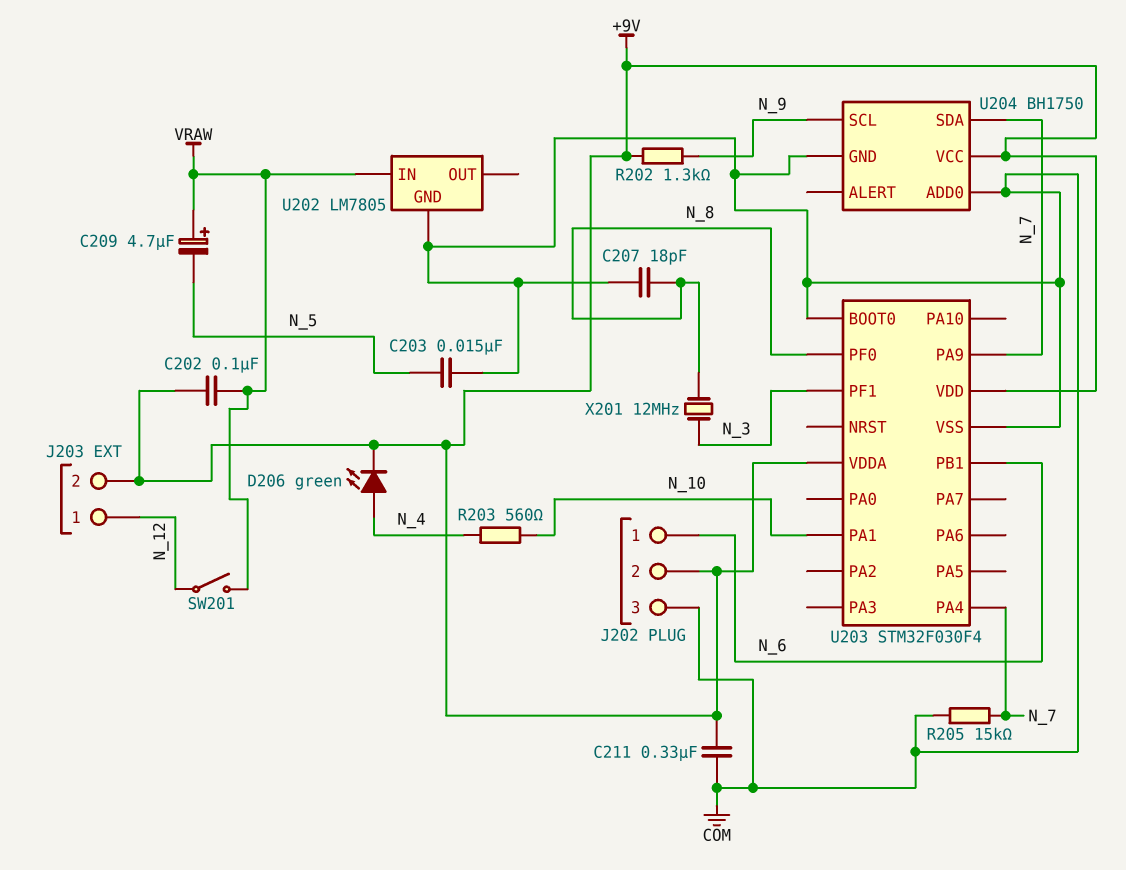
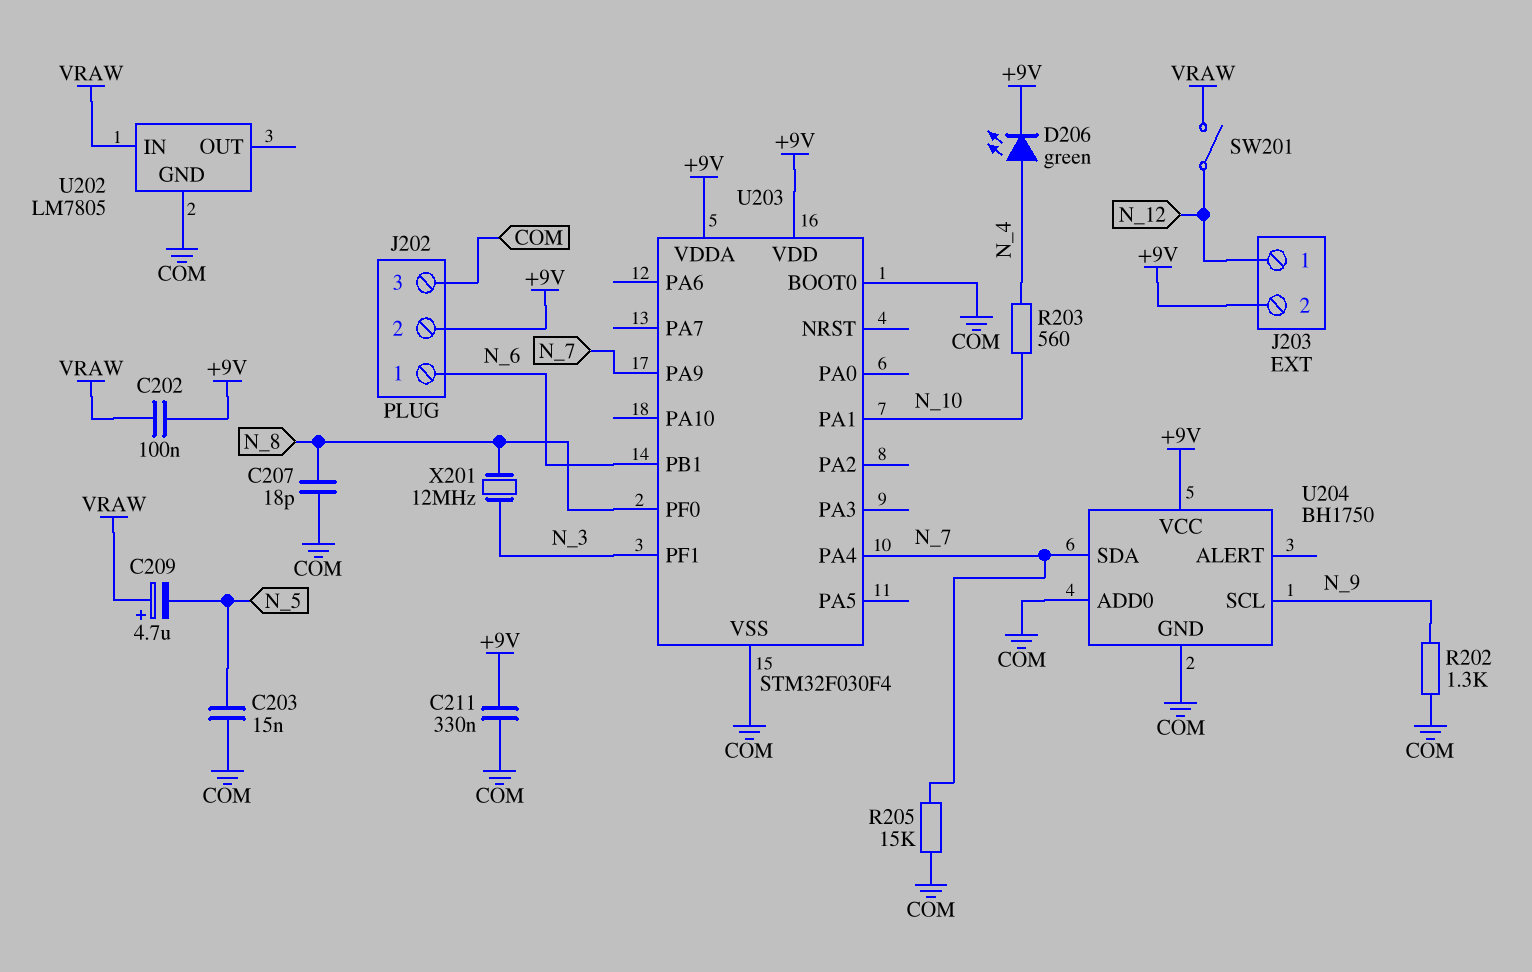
R202: 1.3k (+9V, N_9) -> 1.3k (COM, N_9)

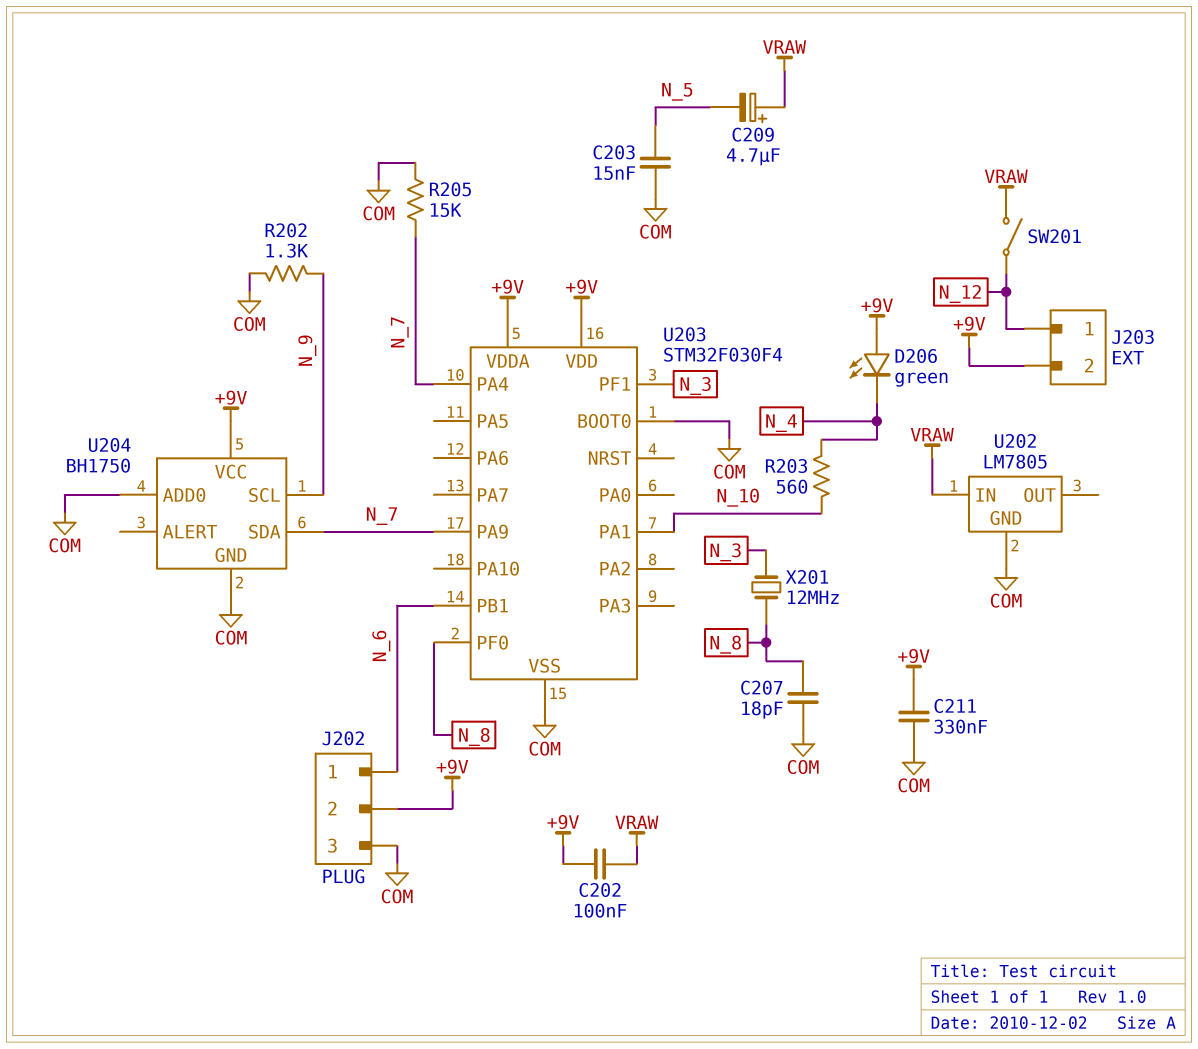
D206: LED green (A N_4, K +9V) -> LED green (A +9V, K N_4)

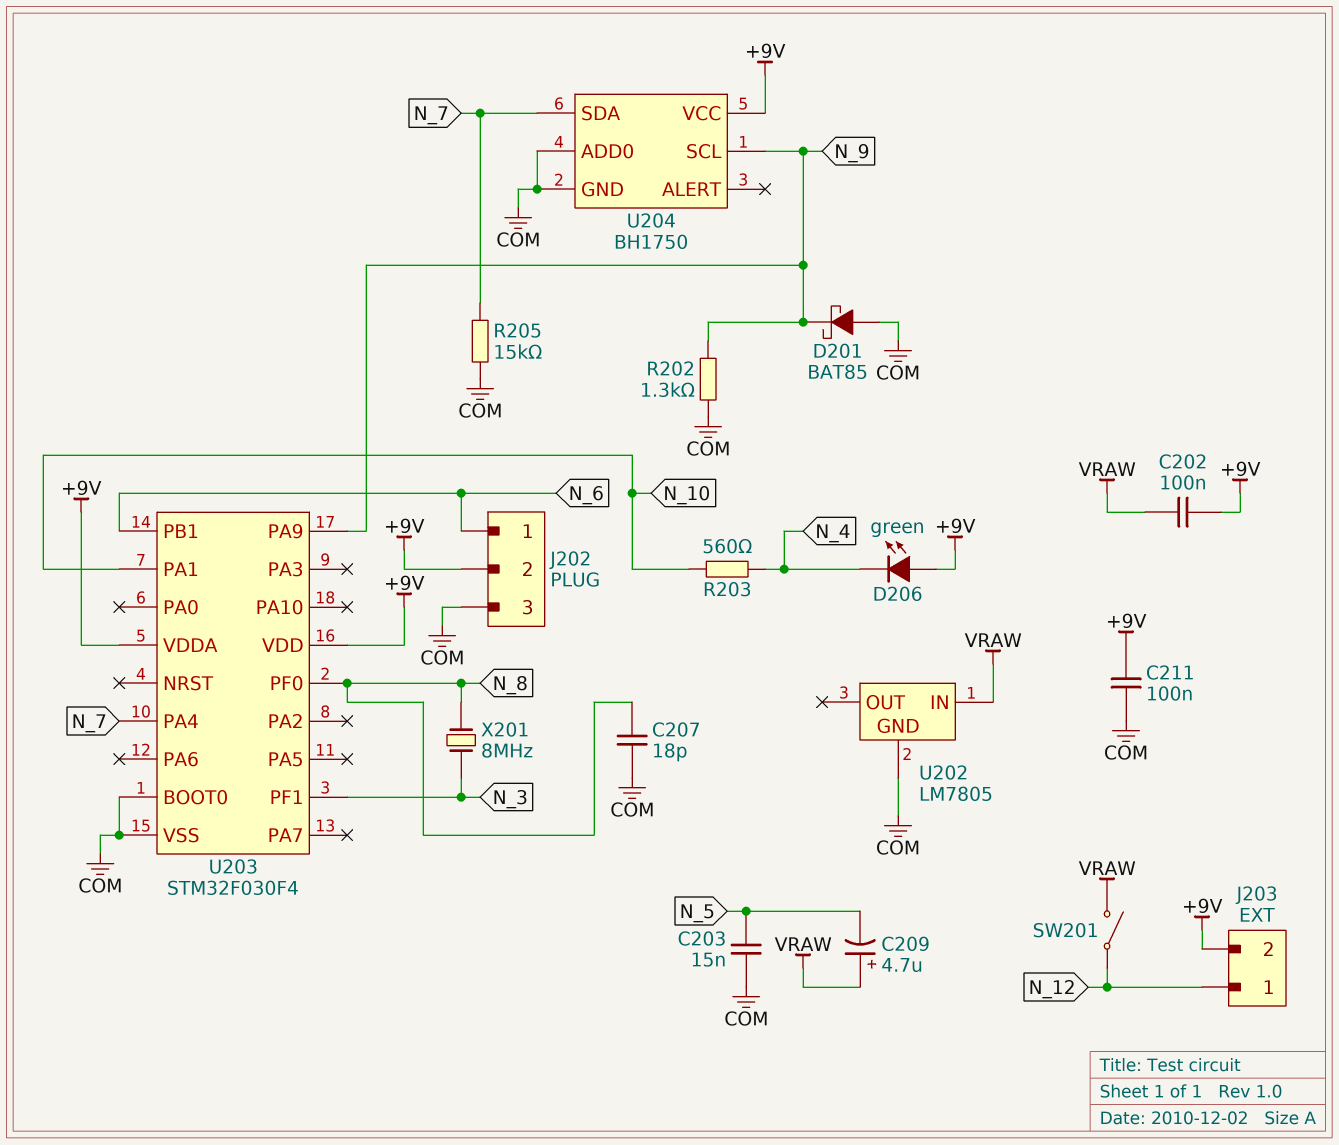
C211: 330nF (+9V, COM) -> 100nF (+9V, COM)
D201: none -> schottky BAT85 (A COM, K N_9)
U203 pin PA9: N_7 -> N_9
X201: 12MHz (N_3, N_8) -> 8MHz (N_3, N_8)

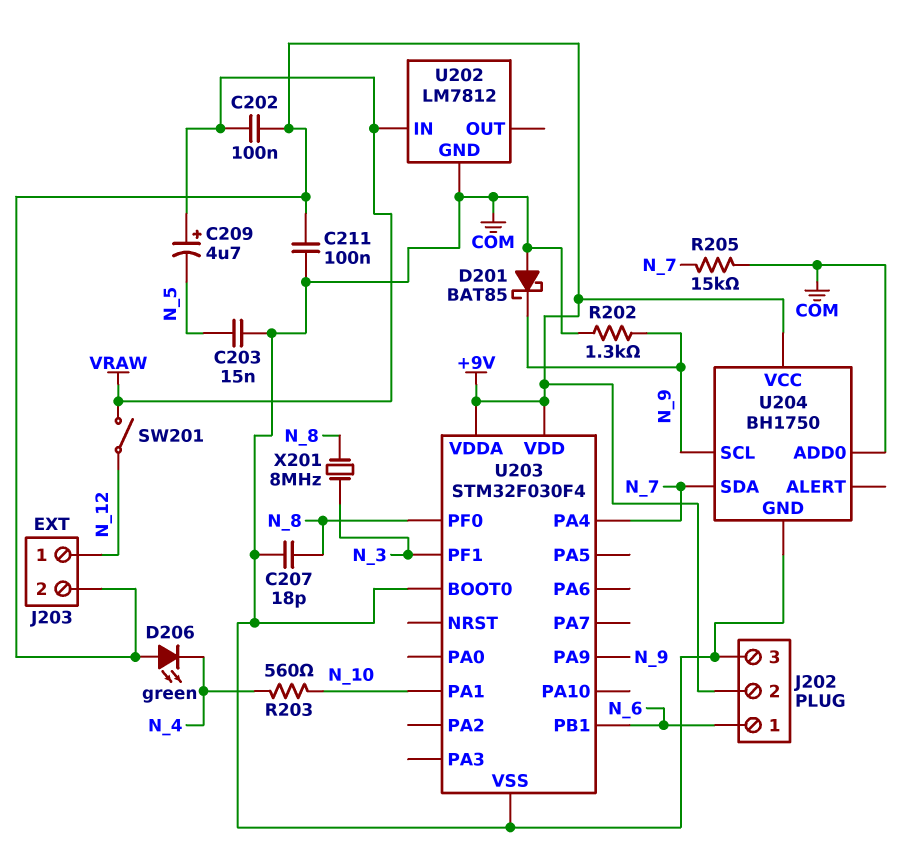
U202: LM7805 -> LM7812

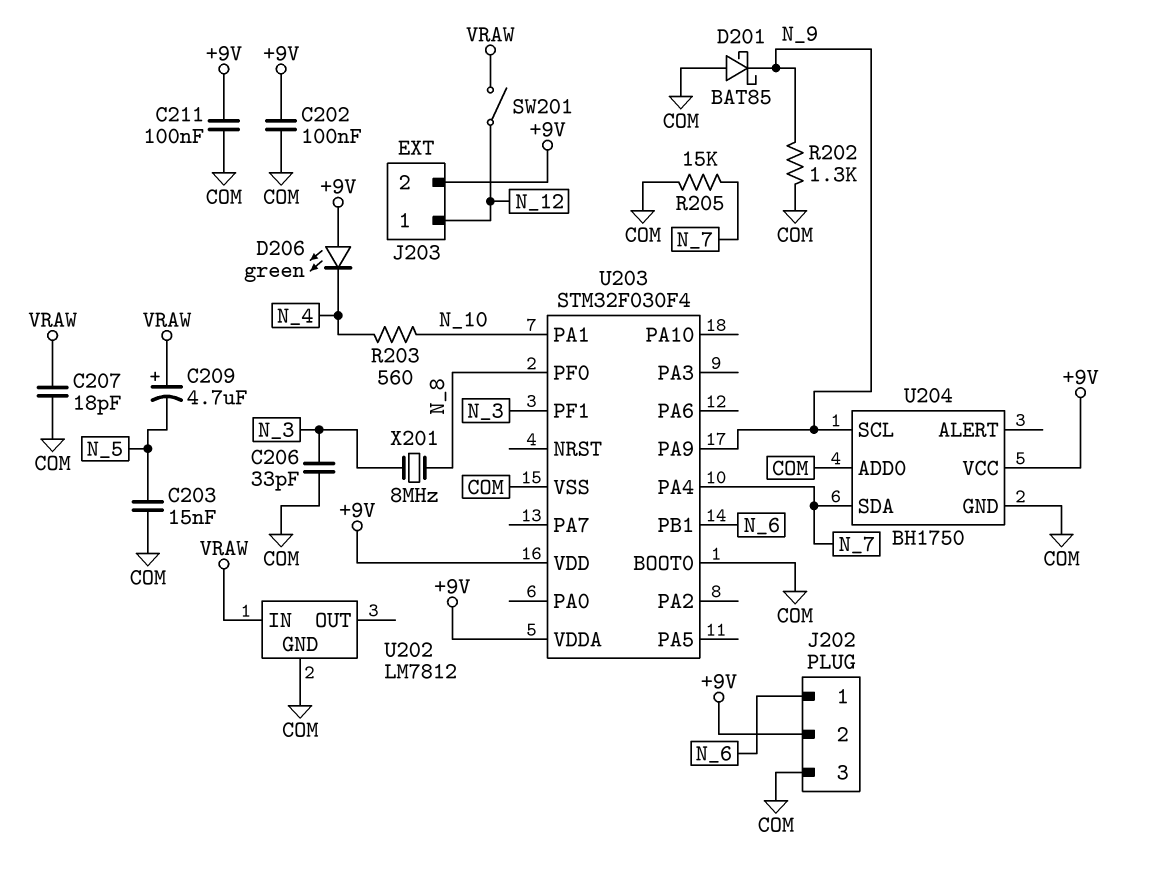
C202: 100nF (+9V, VRAW) -> 100nF (+9V, COM)
C206: none -> 33pF (COM, N_3)
C207: 18pF (COM, N_8) -> 18pF (COM, VRAW)

